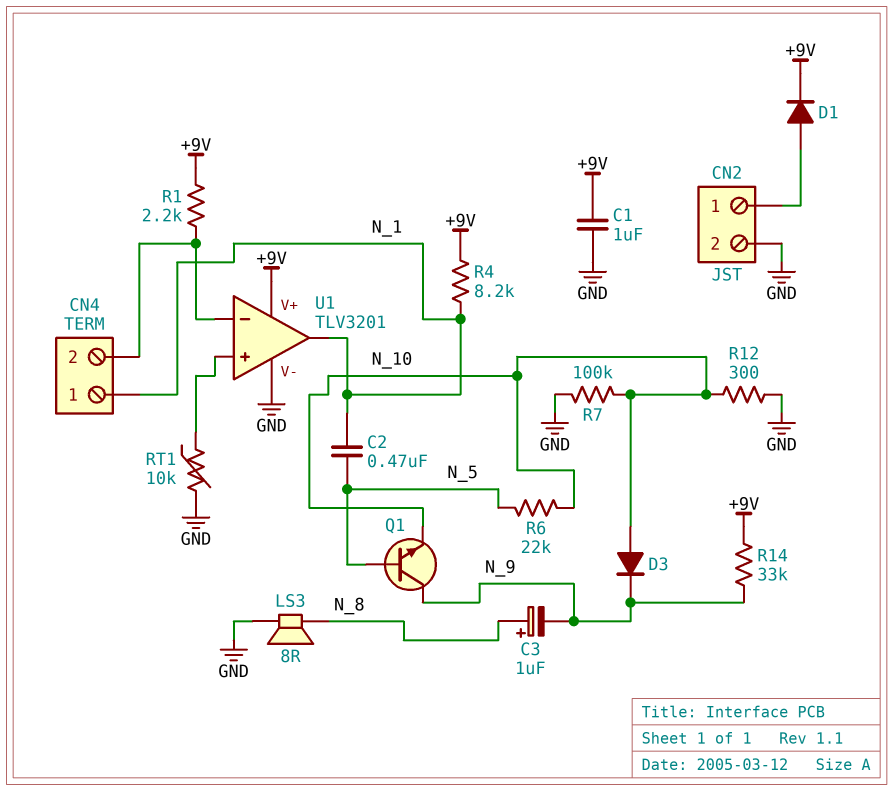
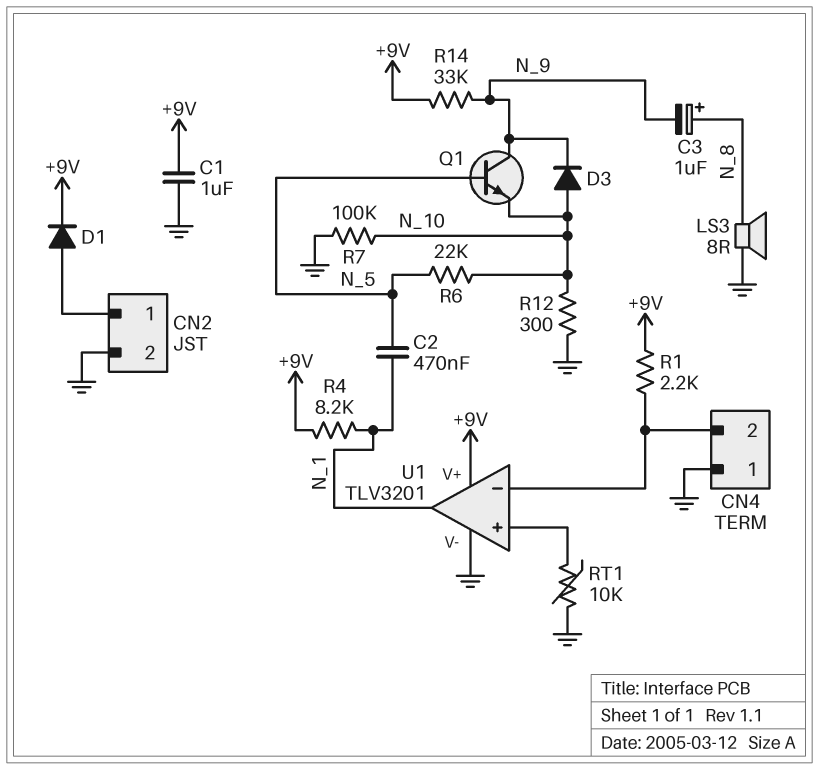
CN4 pin 1: N_1 -> GND

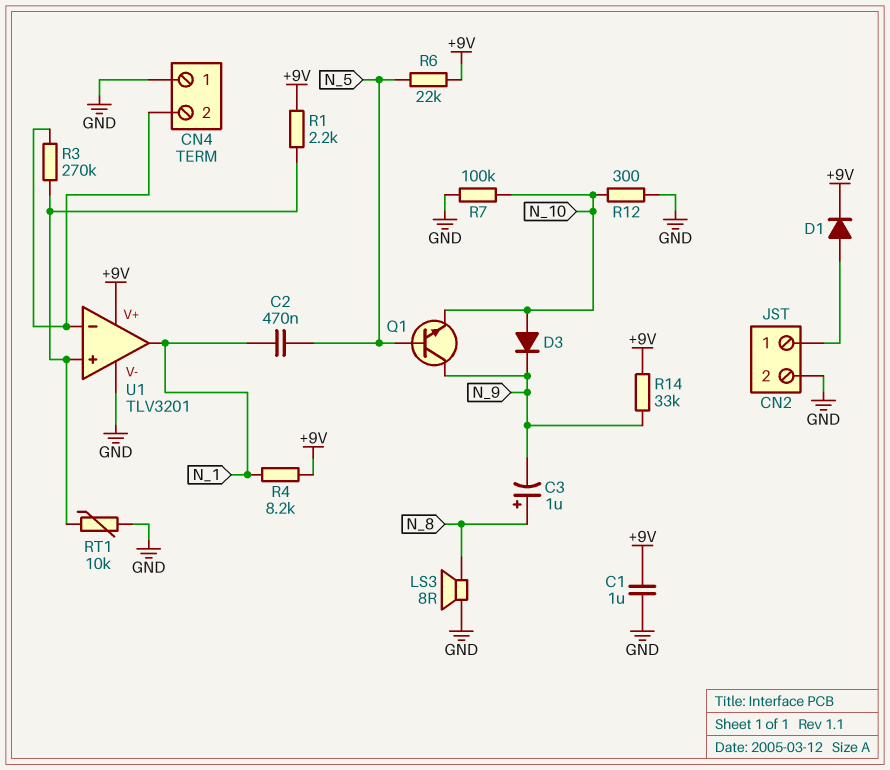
R1: 2.2k (+9V, CN4/2) -> 2.2k (+9V, U1/in+)
R3: none -> 270k (CN4/2, U1/in+)
R6: 22k (N_5, N_10) -> 22k (+9V, N_5)

